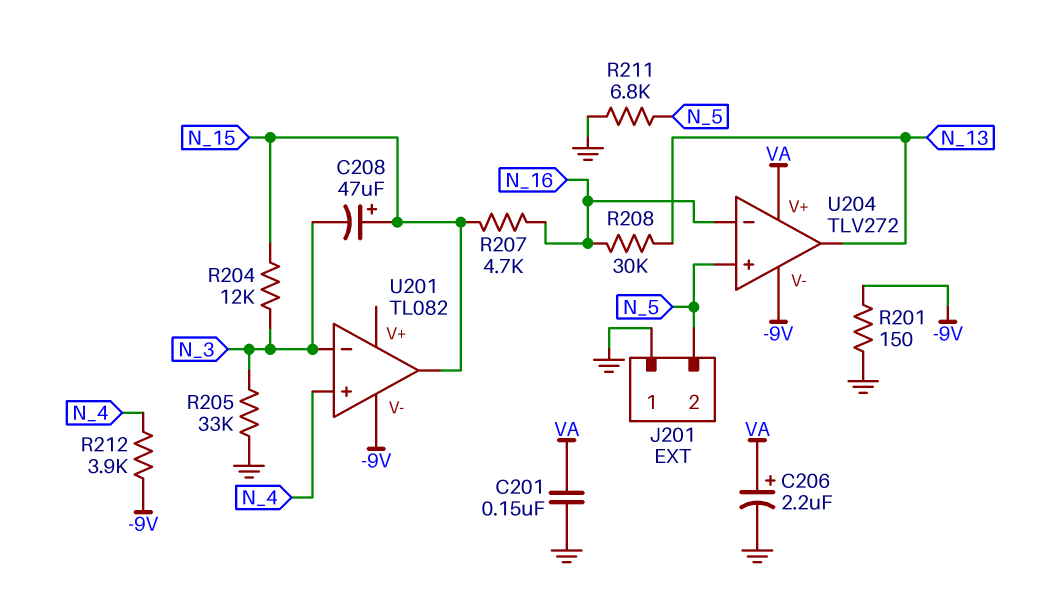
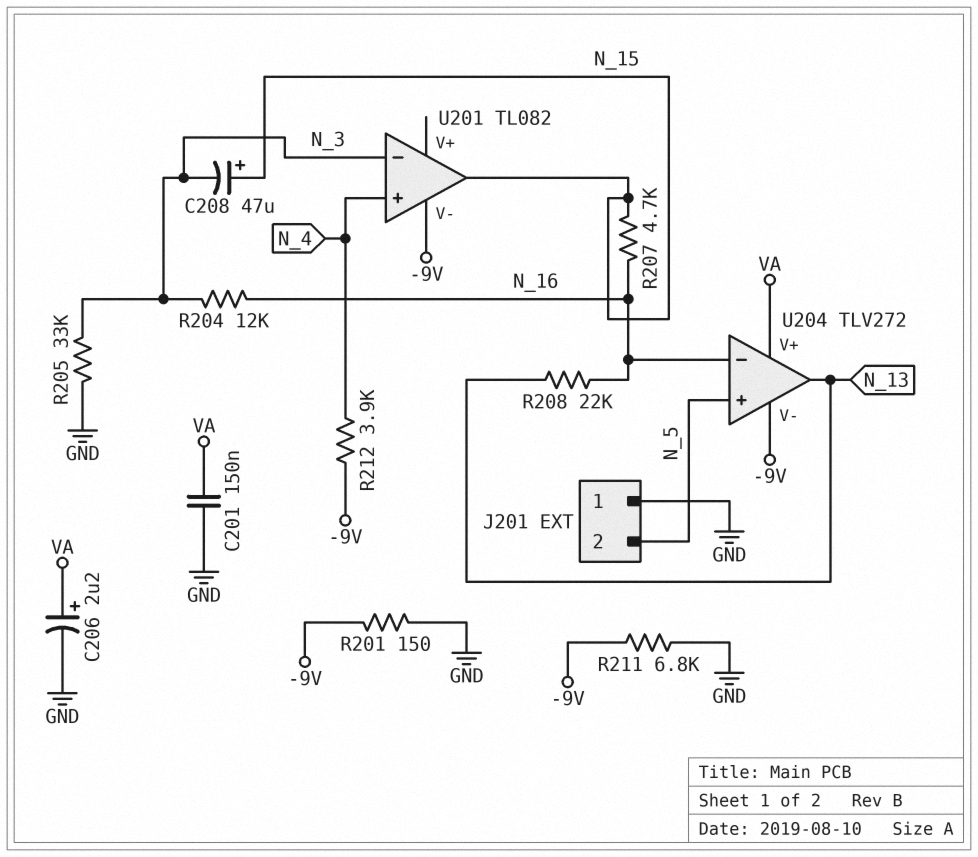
R204: 12k (N_3, N_15) -> 12k (N_3, N_16)
R208: 30k (N_13, N_16) -> 22k (N_13, N_16)
R211: 6.8k (GND, N_5) -> 6.8k (-9V, GND)

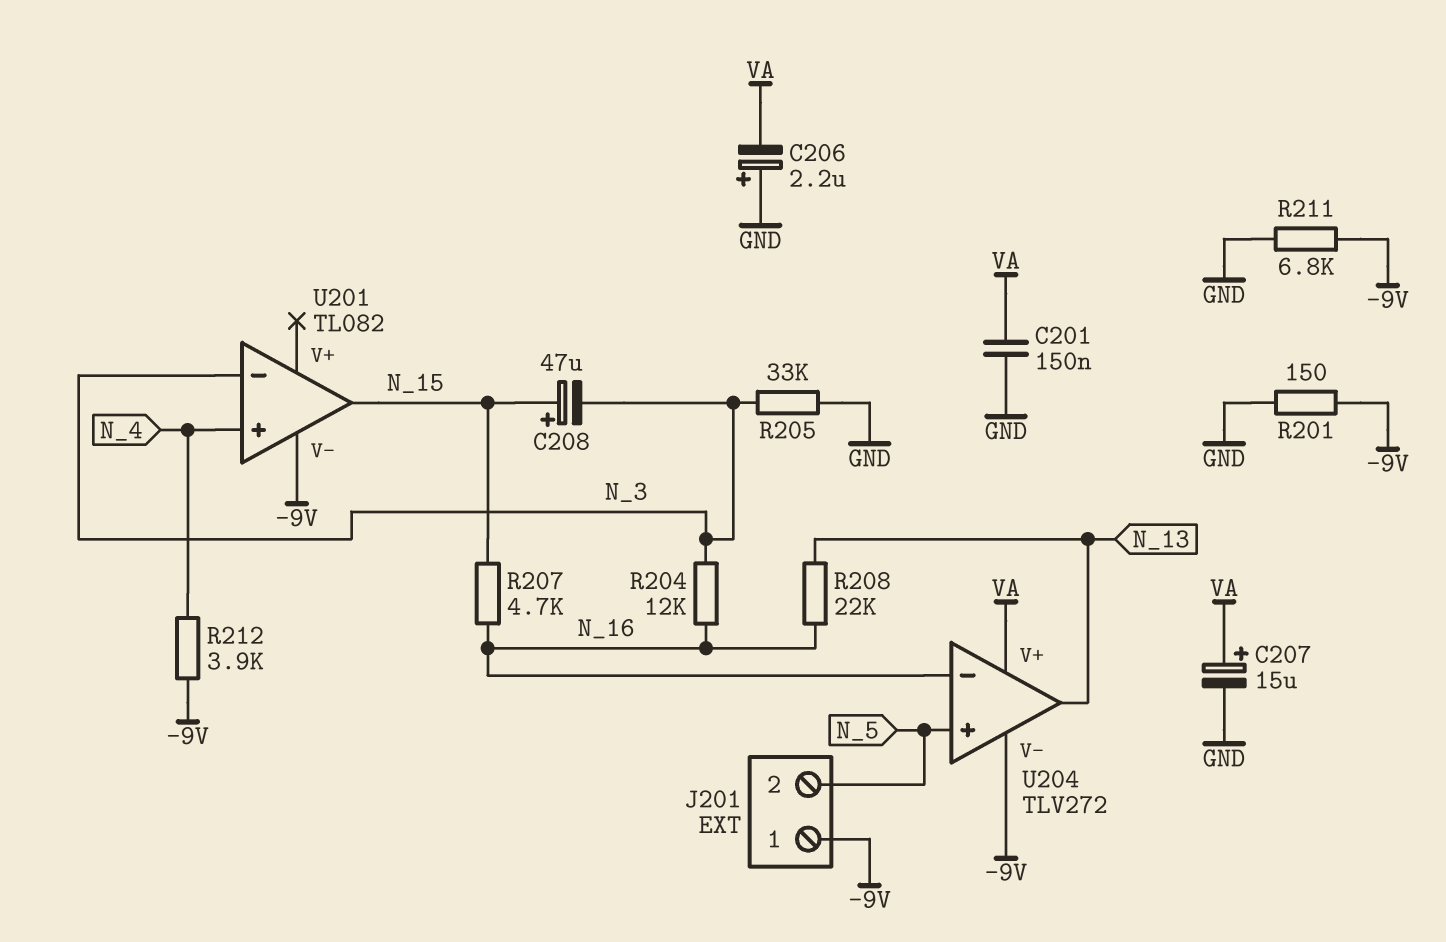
C206: 2.2uF (plus VA, minus GND) -> 2.2uF (plus GND, minus VA)
C207: none -> 15uF (plus VA, minus GND)
J201 pin 1: GND -> -9V

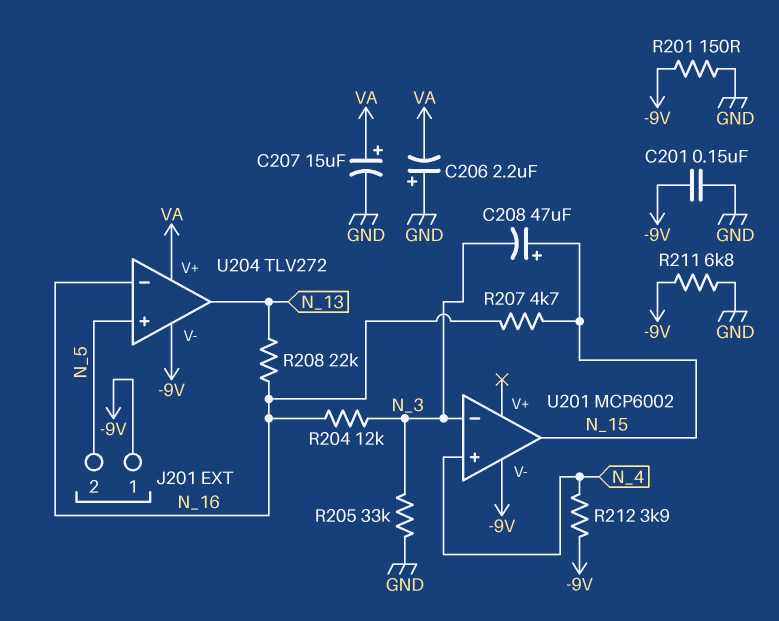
C201: 150nF (GND, VA) -> 150nF (-9V, GND)
U201: TL082 -> MCP6002

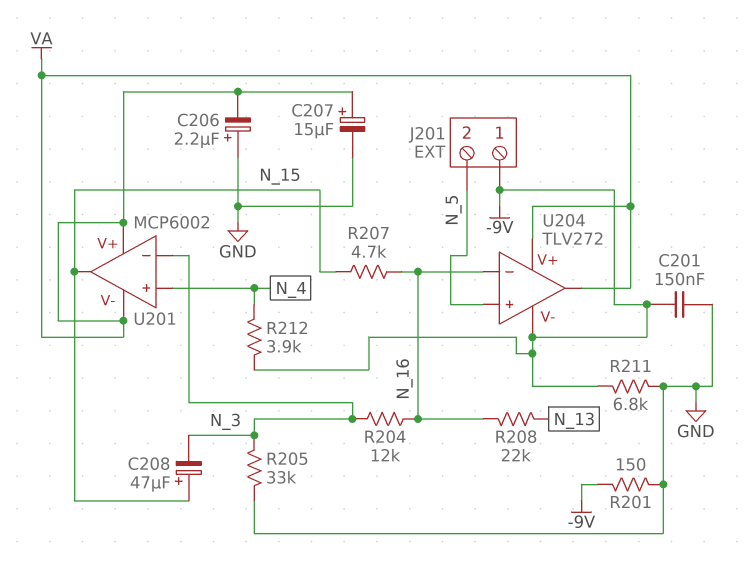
U201 pin V+: none -> VA
U201 pin V-: -9V -> VA
U204 pin out: N_13 -> VA

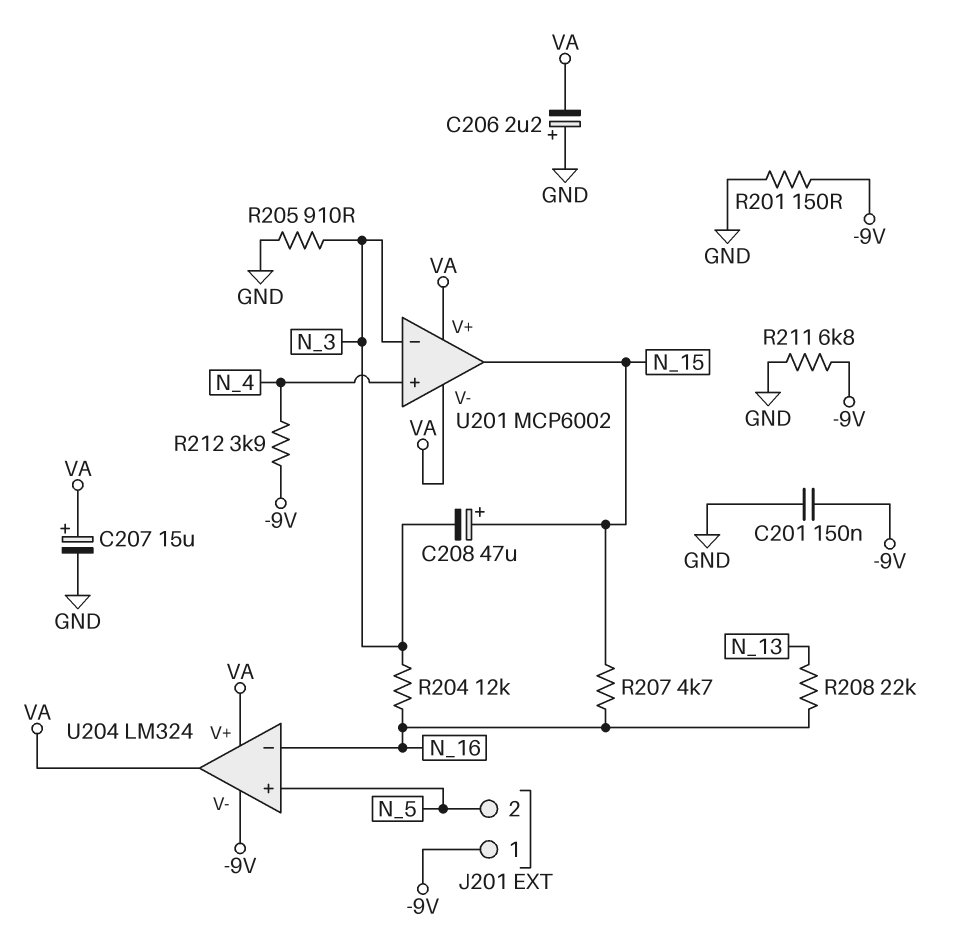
R205: 33k (GND, N_3) -> 910 (GND, N_3)
U204: TLV272 -> LM324

